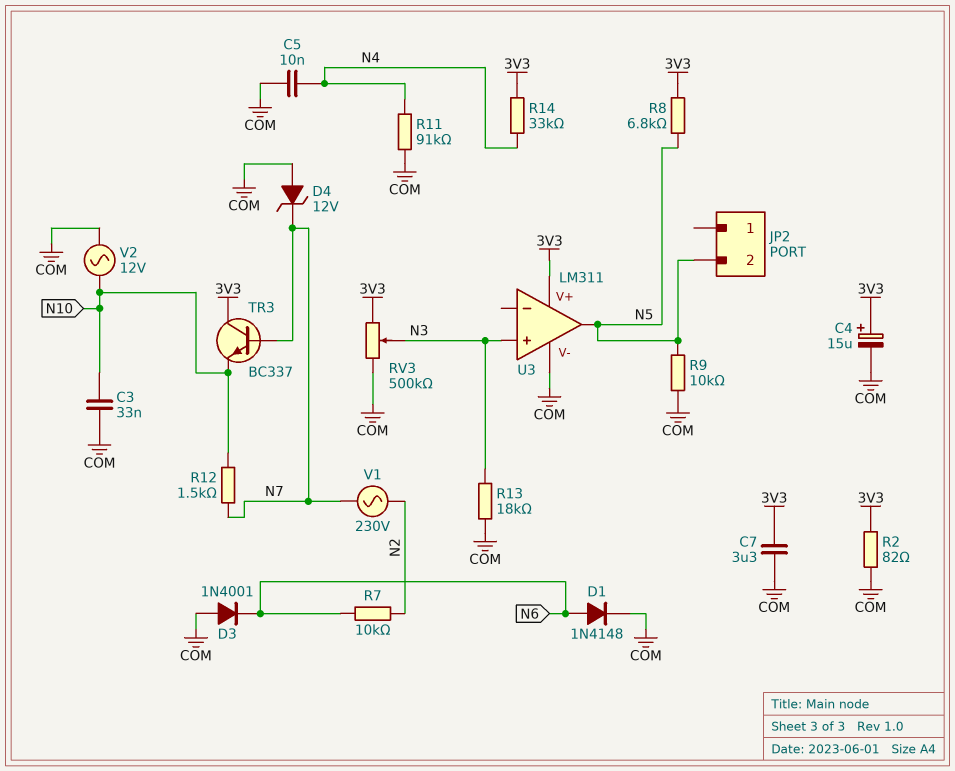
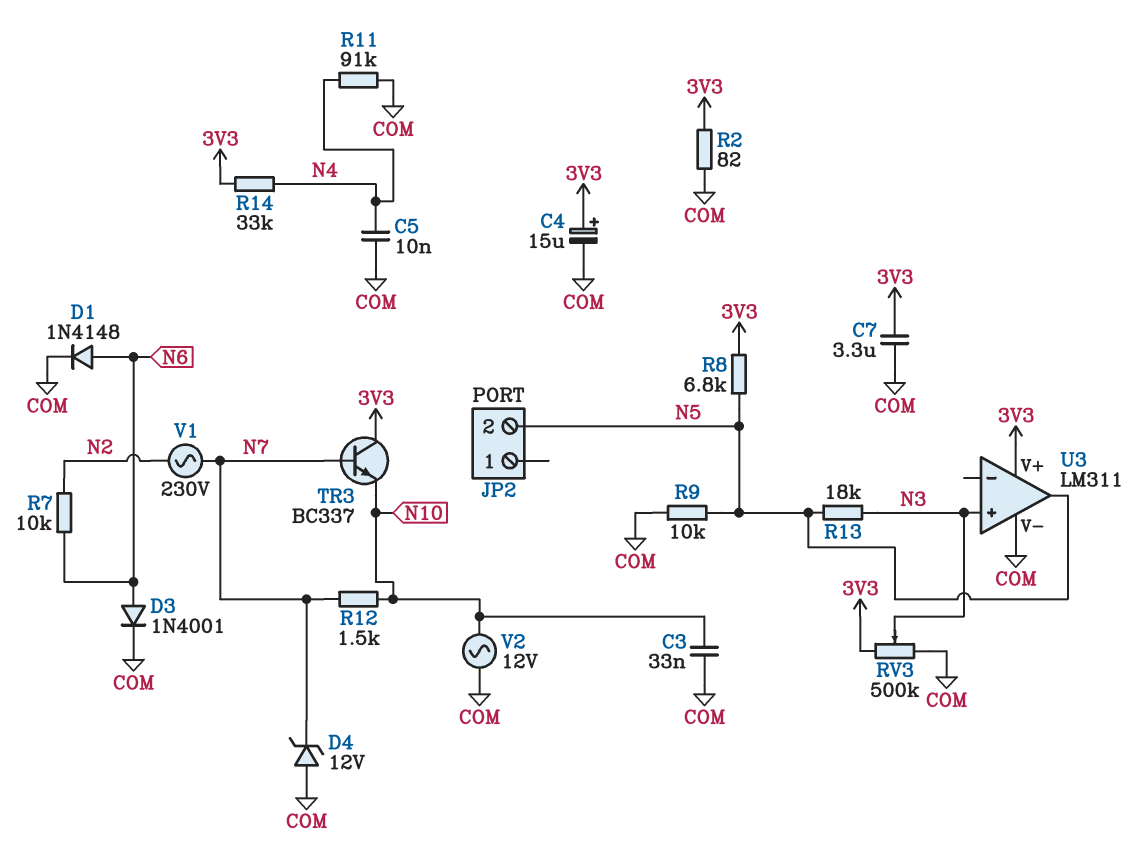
D3: diode 1N4001 (A COM, K N6) -> diode 1N4001 (A N6, K COM)
R13: 18k (COM, N3) -> 18k (N3, N5)

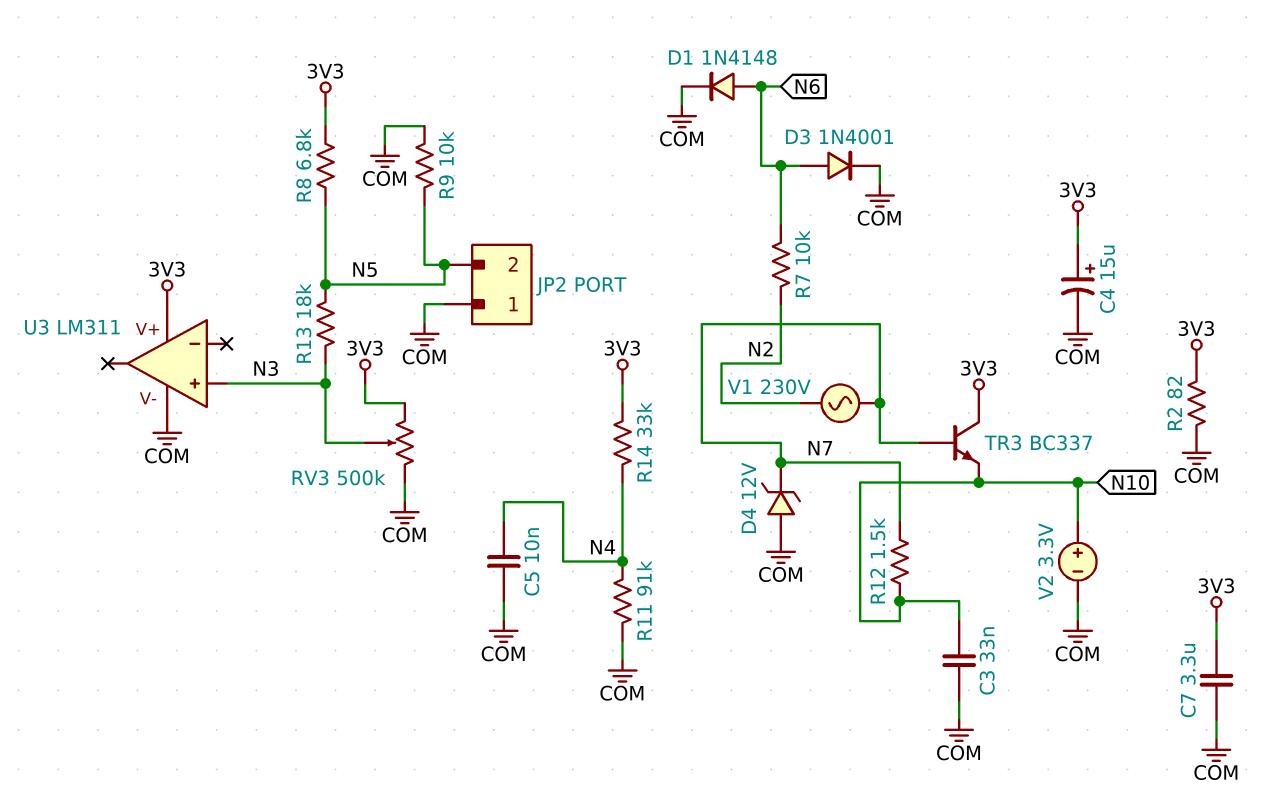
JP2 pin 1: none -> COM
U3 pin out: N5 -> none
V2: AC 12V (COM, N10) -> 3.3V (plus N10, minus COM)

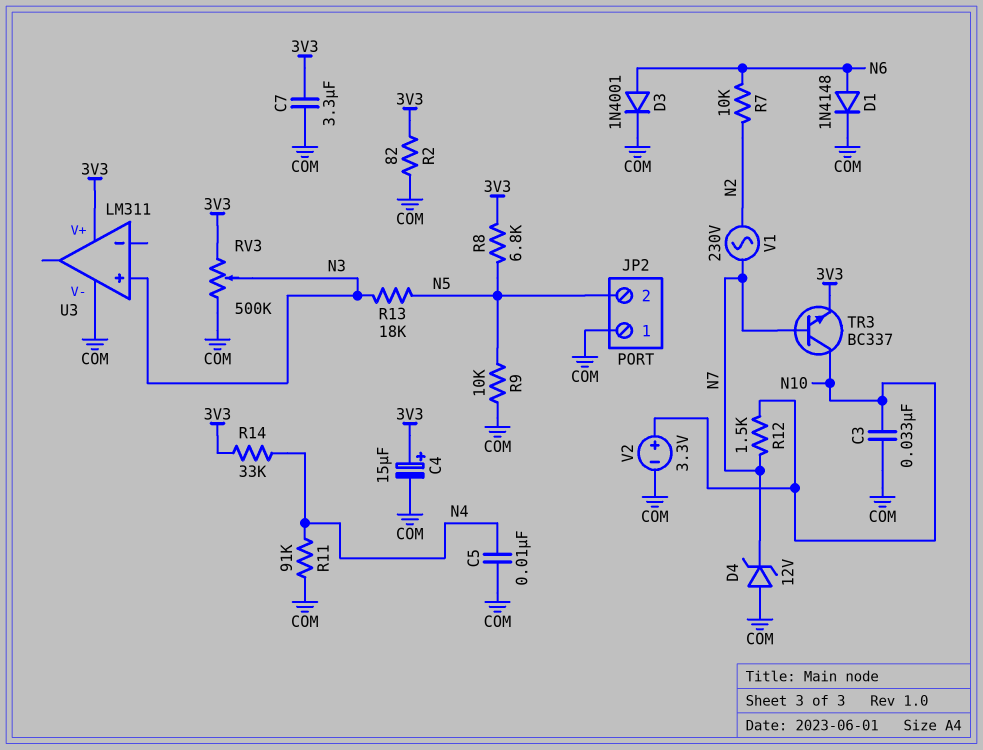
TR3: NPN BC337 (B N7, C 3V3, E N10) -> NPN BC337 (B N7, C N10, E 3V3)

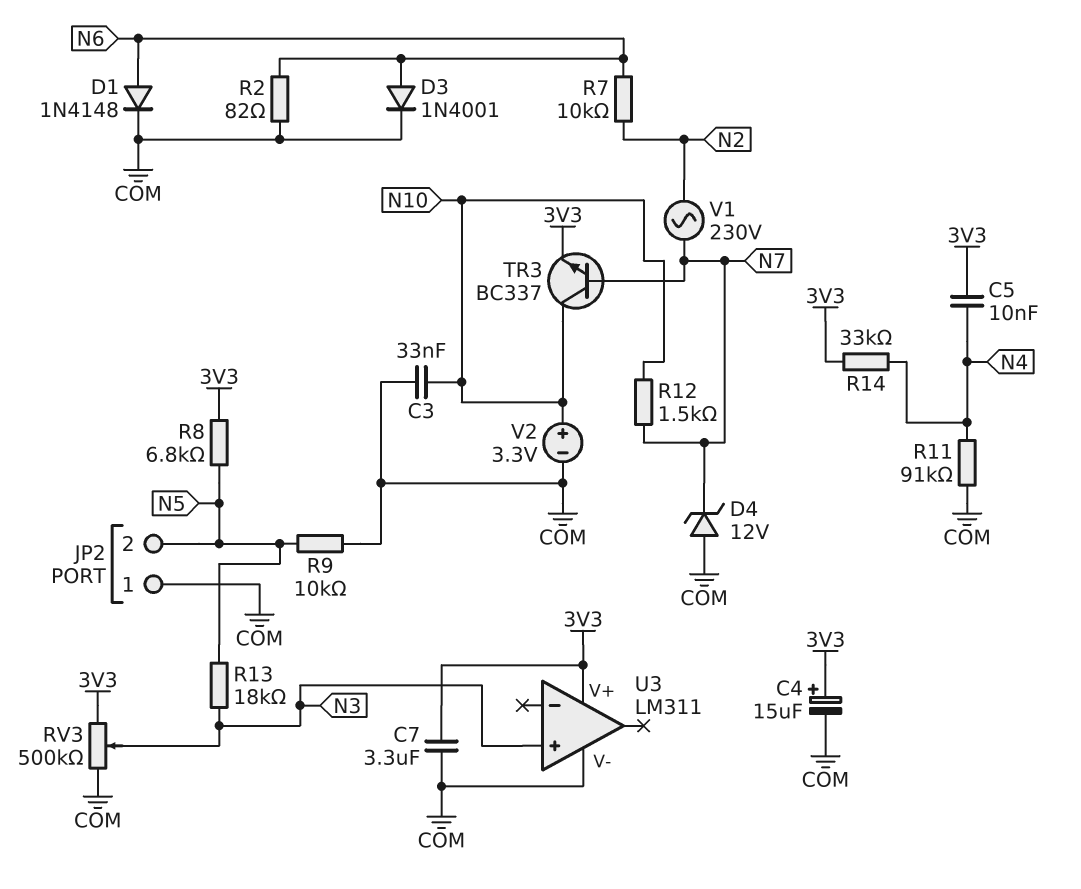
C5: 10nF (COM, N4) -> 10nF (3V3, N4)
R2: 82 (3V3, COM) -> 82 (COM, N6)

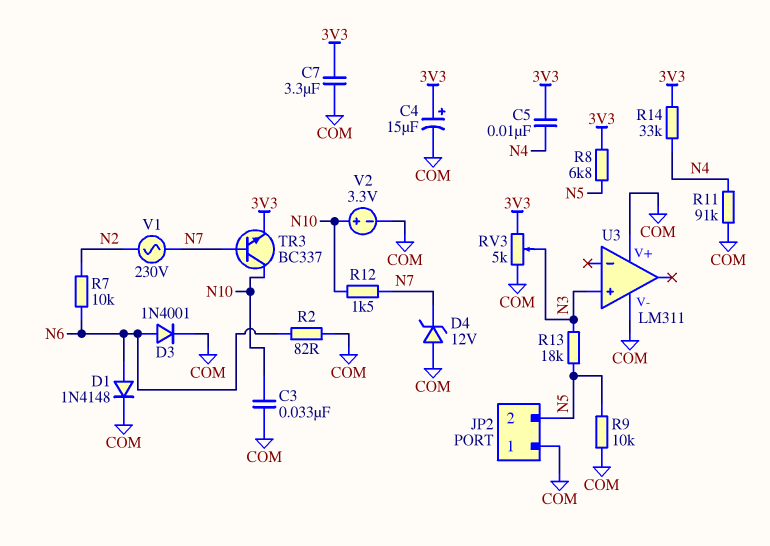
RV3: 500k (3V3, COM, wiper N3) -> 5k (3V3, COM, wiper N3)
U3 pin V+: 3V3 -> COM

